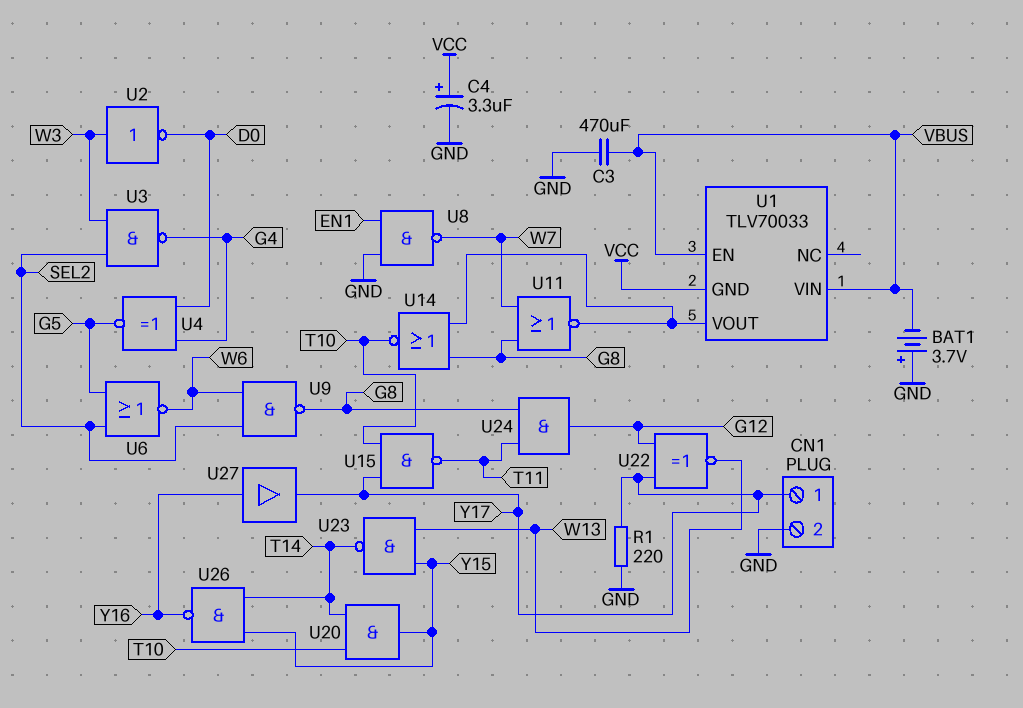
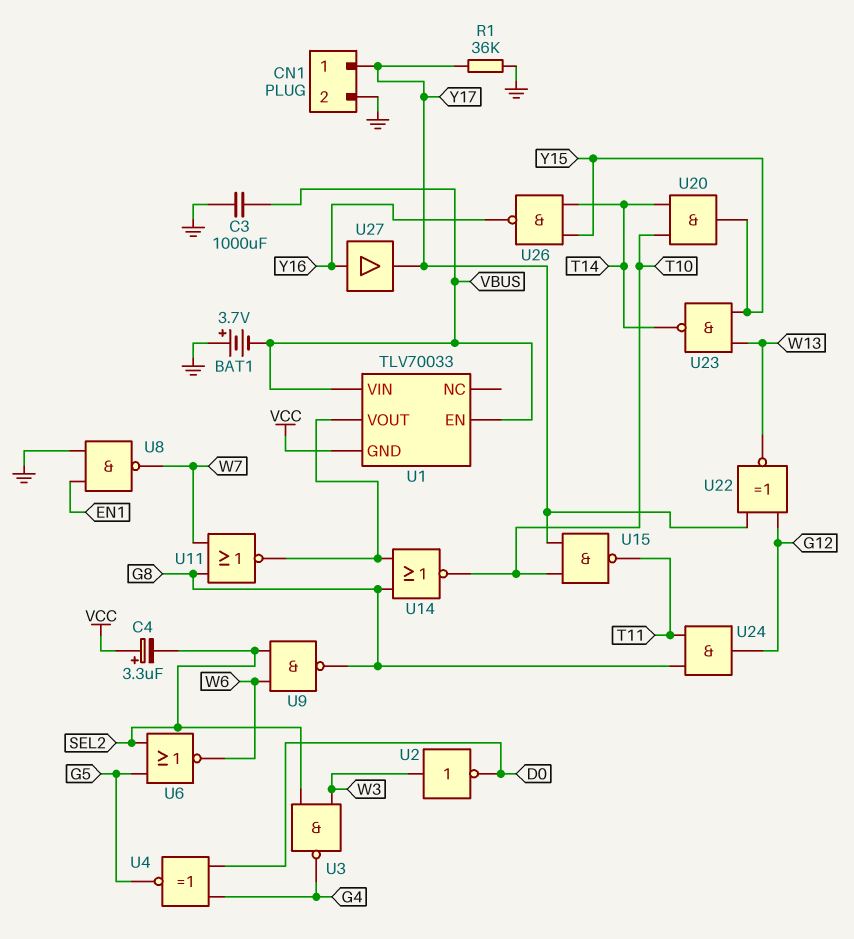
C3: 470uF (GND, VBUS) -> 1000uF (GND, VBUS)
C4: 3.3uF (plus VCC, minus GND) -> 3.3uF (plus VCC, minus SEL2)
R1: 220 (GND, Y17) -> 36k (GND, Y17)

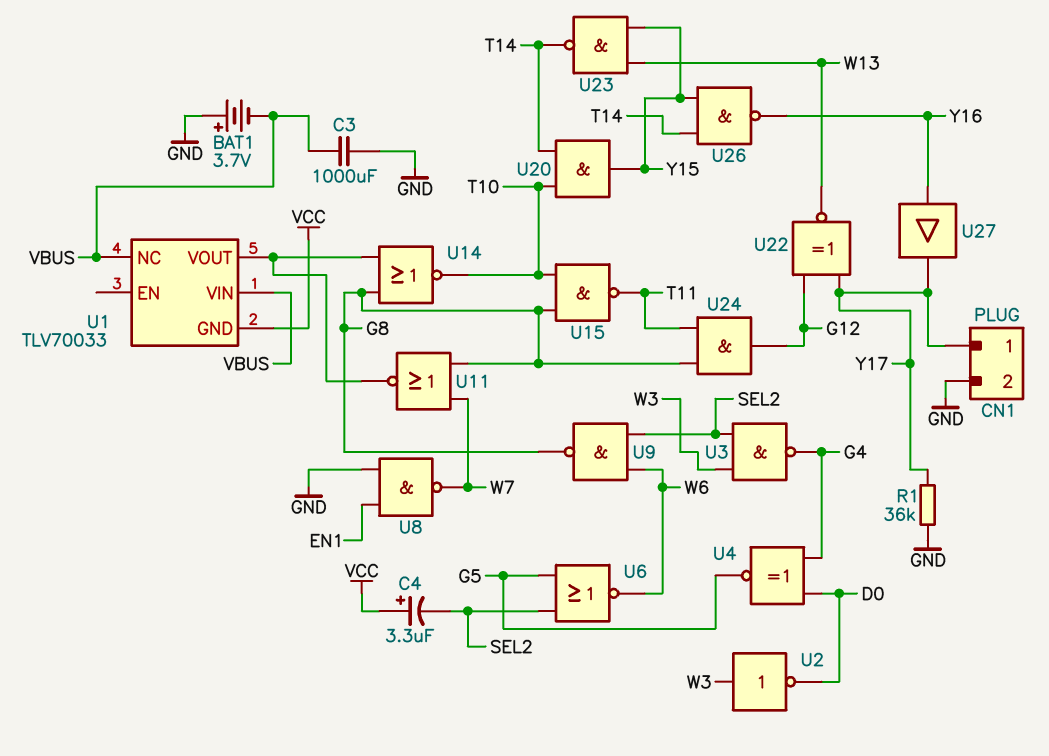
U1 pin EN: VBUS -> none
U1 pin NC: none -> VBUS
U15: NAND (in T10, in Y17, out T11) -> NAND (in G8, in T10, out T11)

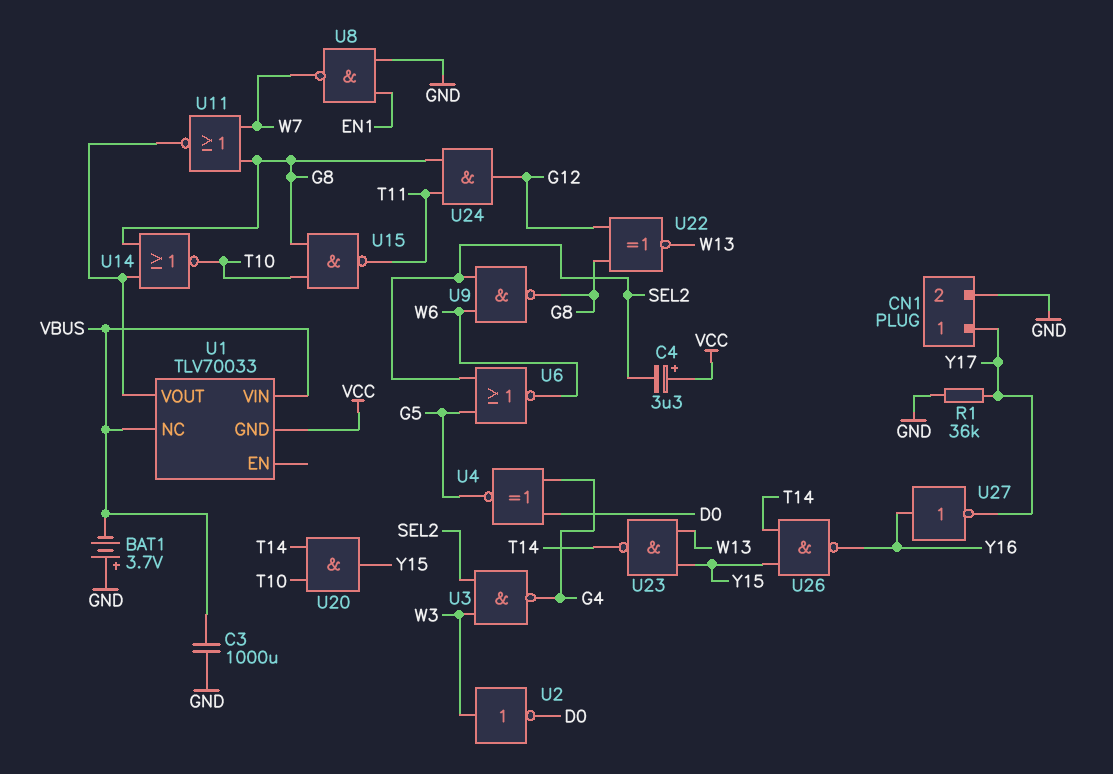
U22: XNOR (in G12, in Y17, out W13) -> XNOR (in G8, in G12, out W13)
U27: buffer (in Y16, out Y17) -> NOT (in Y16, out Y17)

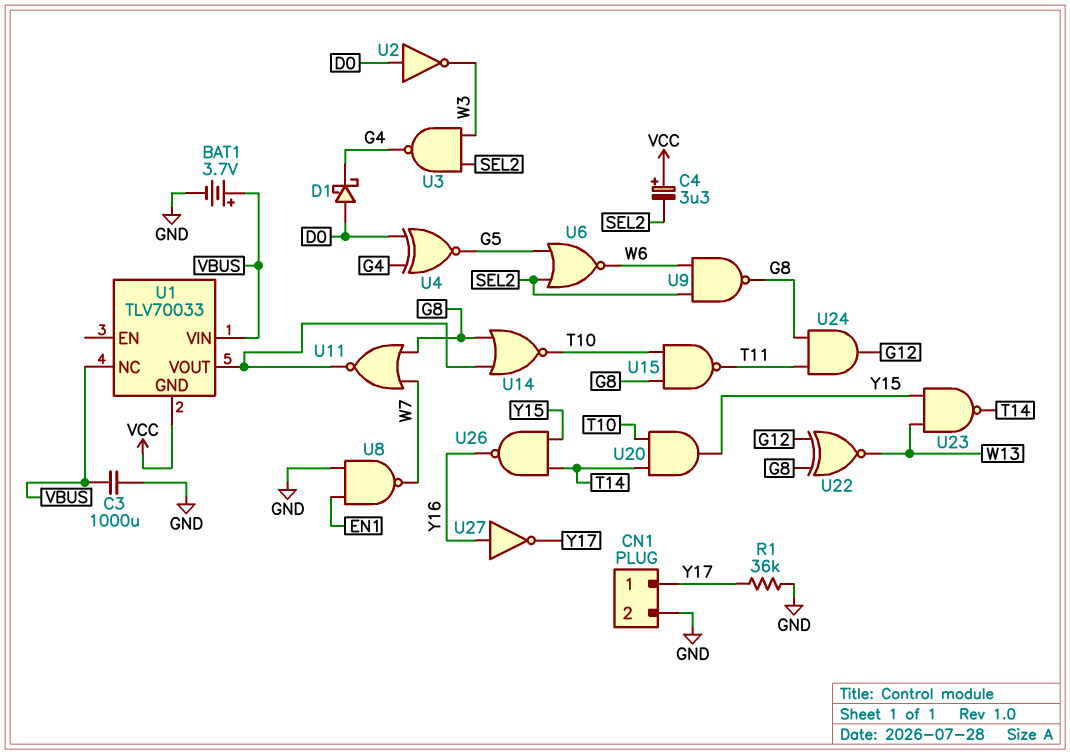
BAT1: 3.7V (plus GND, minus VBUS) -> 3.7V (plus VBUS, minus GND)
D1: none -> schottky (A D0, K G4)
U2: NOT (in W3, out D0) -> NOT (in D0, out W3)

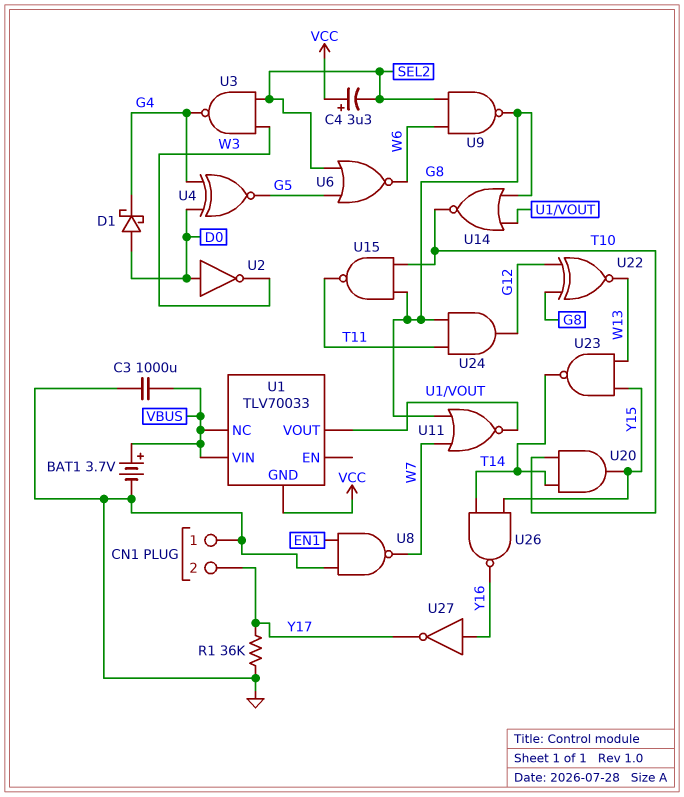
CN1 pin 1: Y17 -> GND
CN1 pin 2: GND -> Y17

